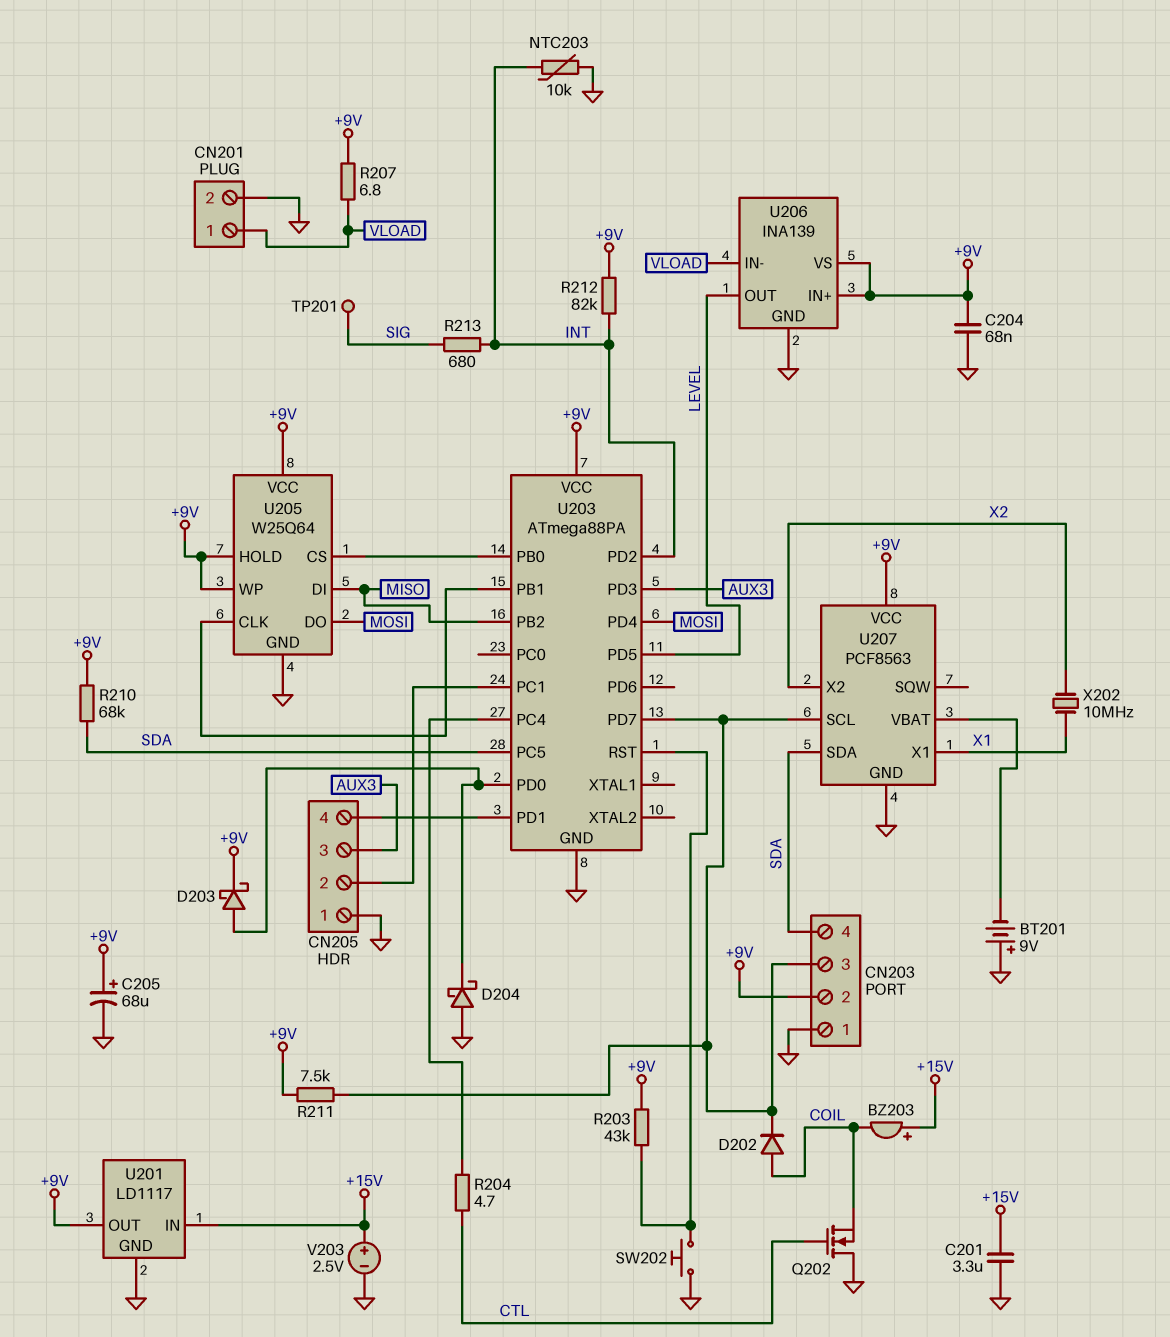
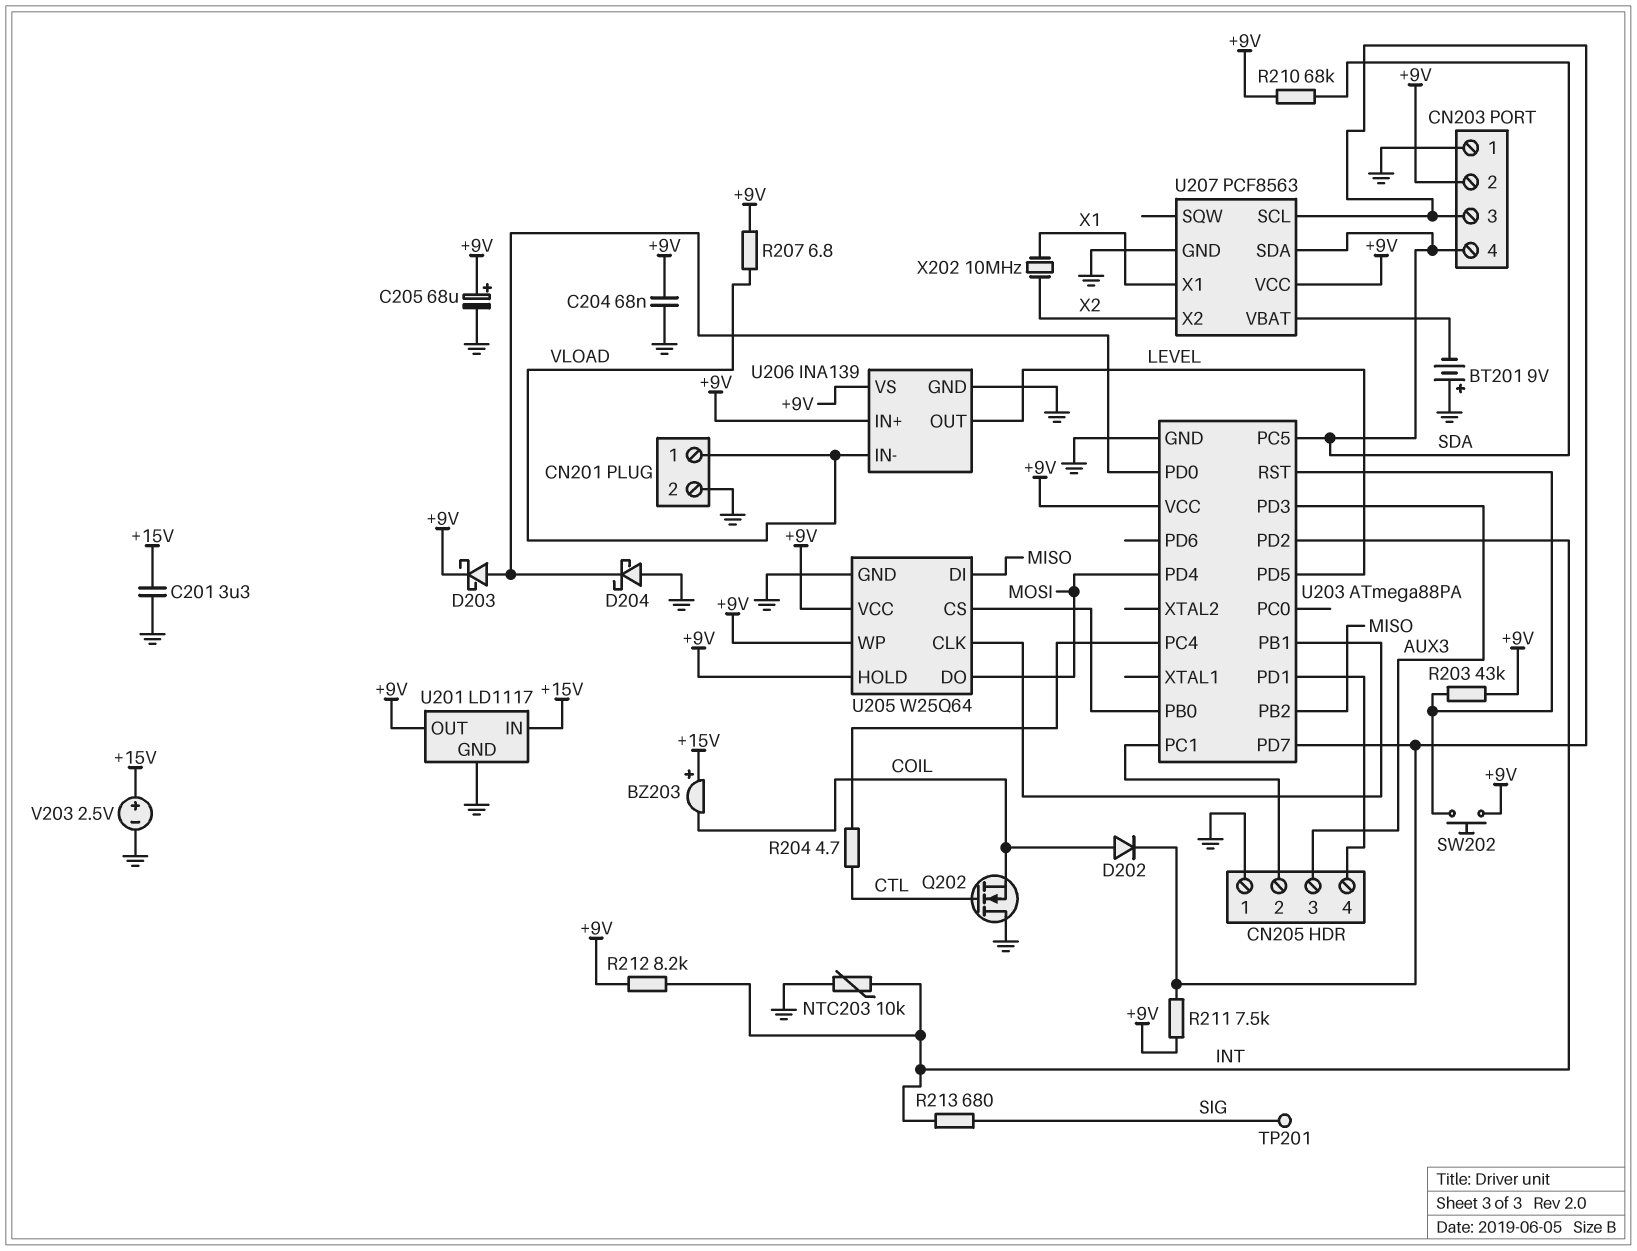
R212: 82k (+9V, INT) -> 8.2k (+9V, INT)
SW202: button (GND, U203/RST) -> button (+9V, U203/RST)

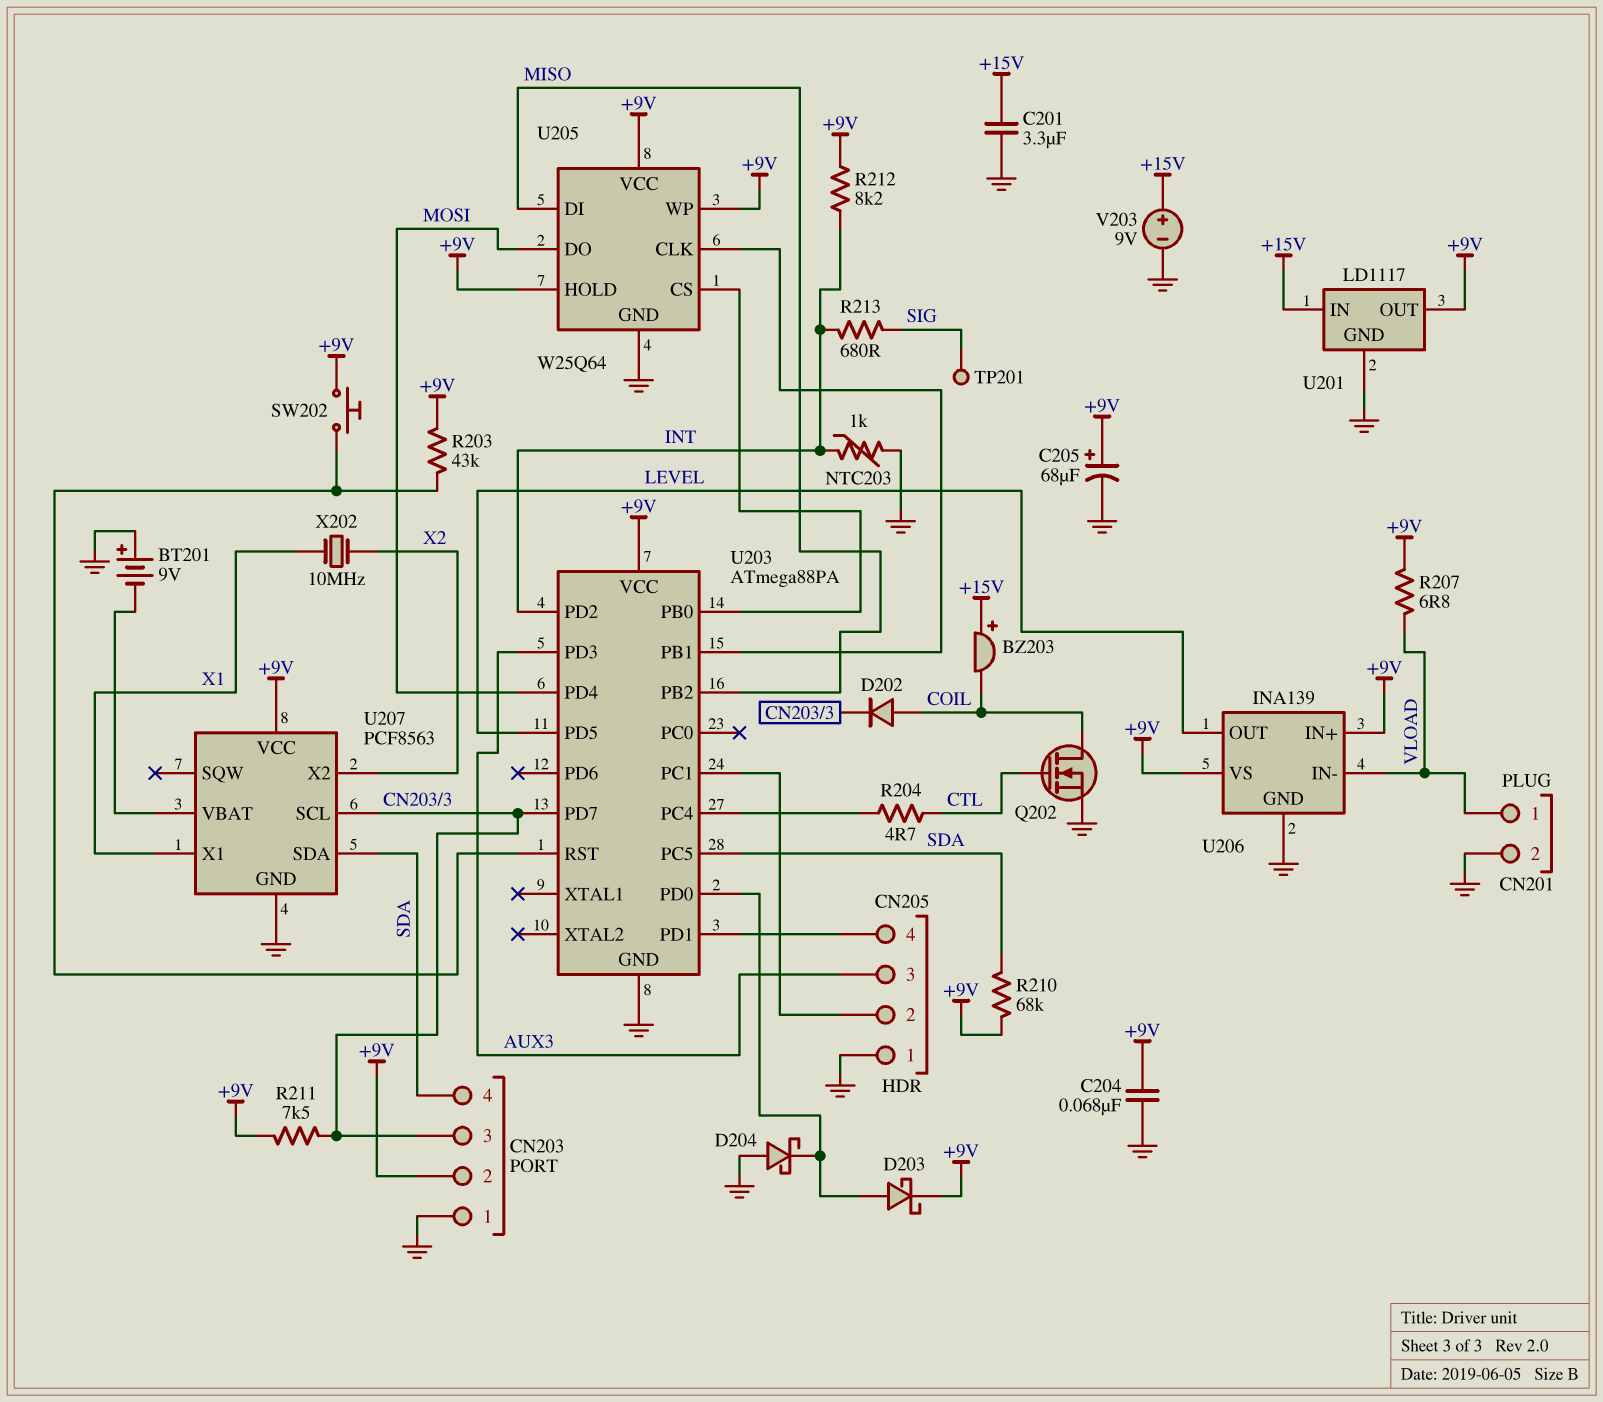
NTC203: 10k (GND, INT) -> 1k (GND, INT)
Q202: NMOS (G CTL, D GND, S COIL) -> NMOS (G CTL, D COIL, S GND)
V203: 2.5V (plus +15V, minus GND) -> 9V (plus +15V, minus GND)

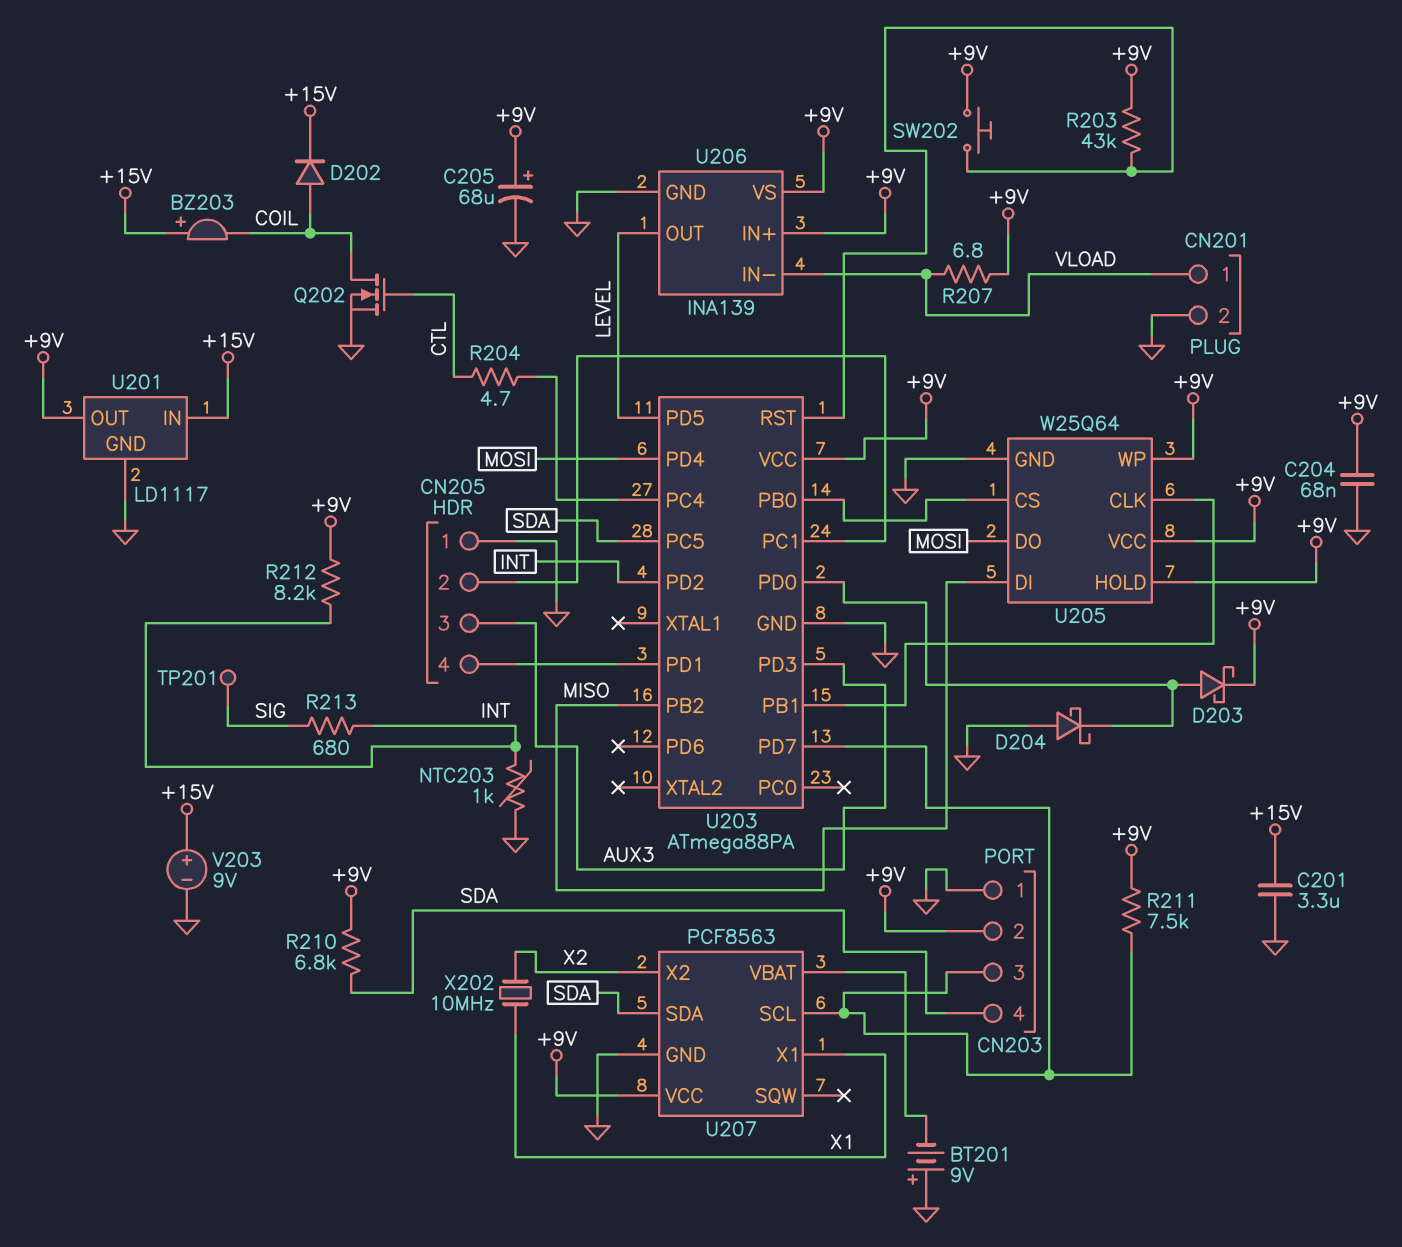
D202: diode (A COIL, K CN203/3) -> diode (A COIL, K +15V)
R210: 68k (+9V, SDA) -> 6.8k (+9V, SDA)

